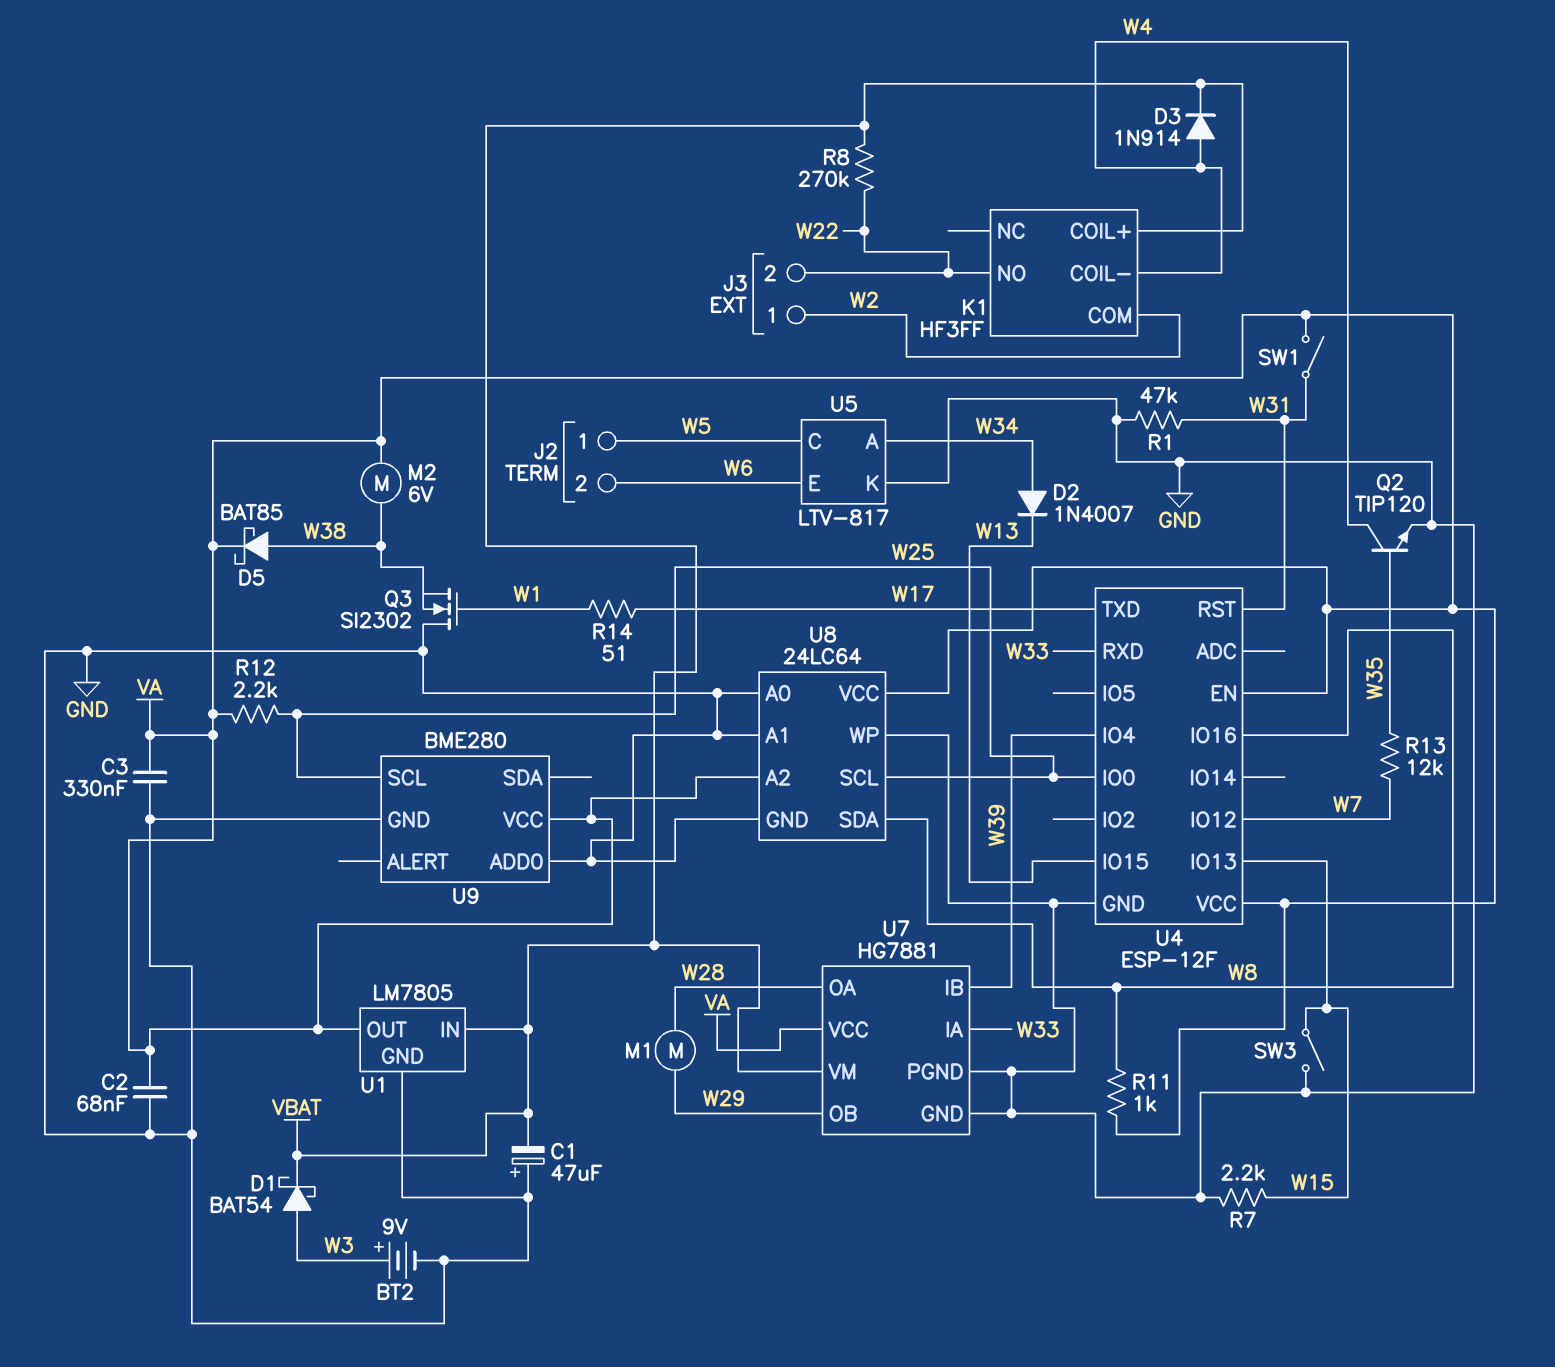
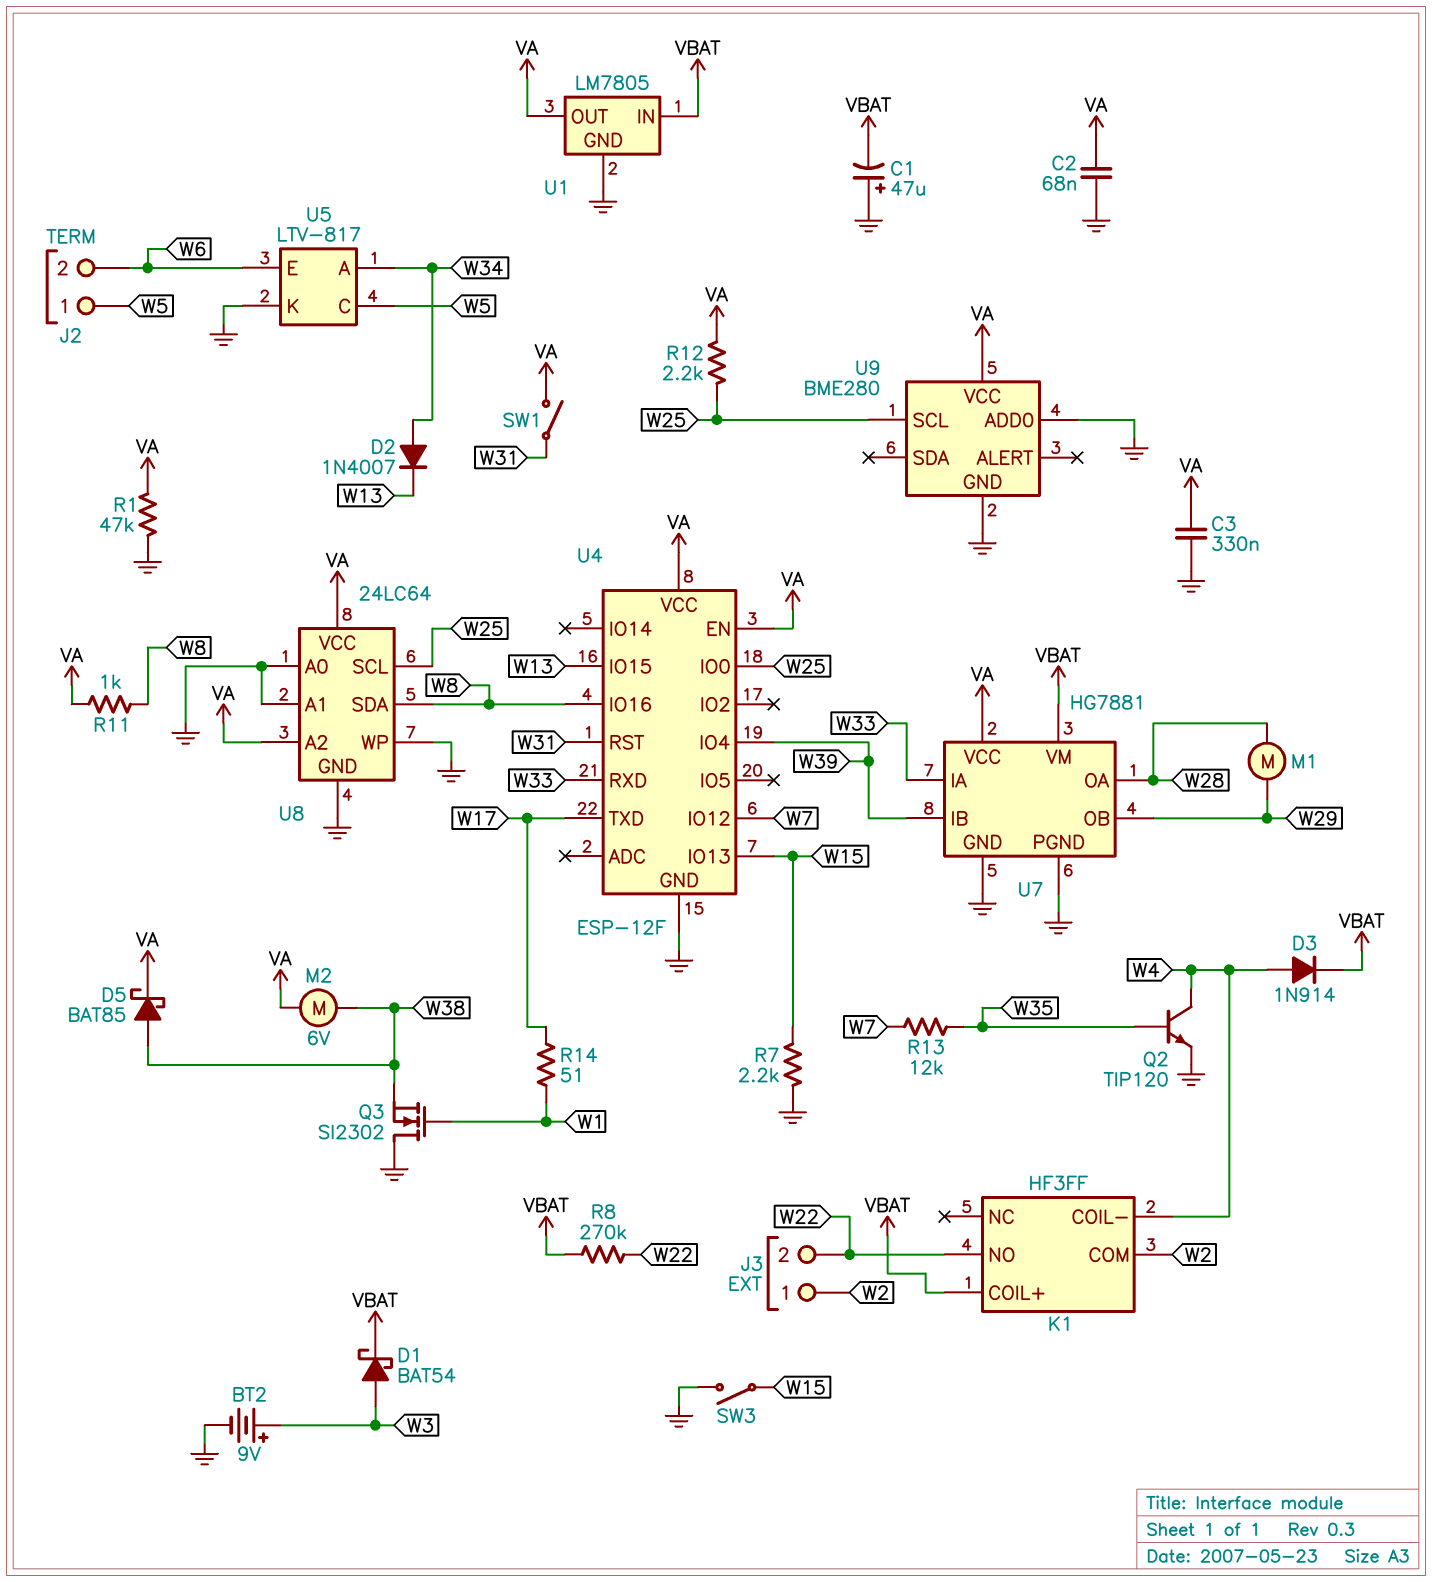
R1: 47k (GND, W31) -> 47k (GND, VA)

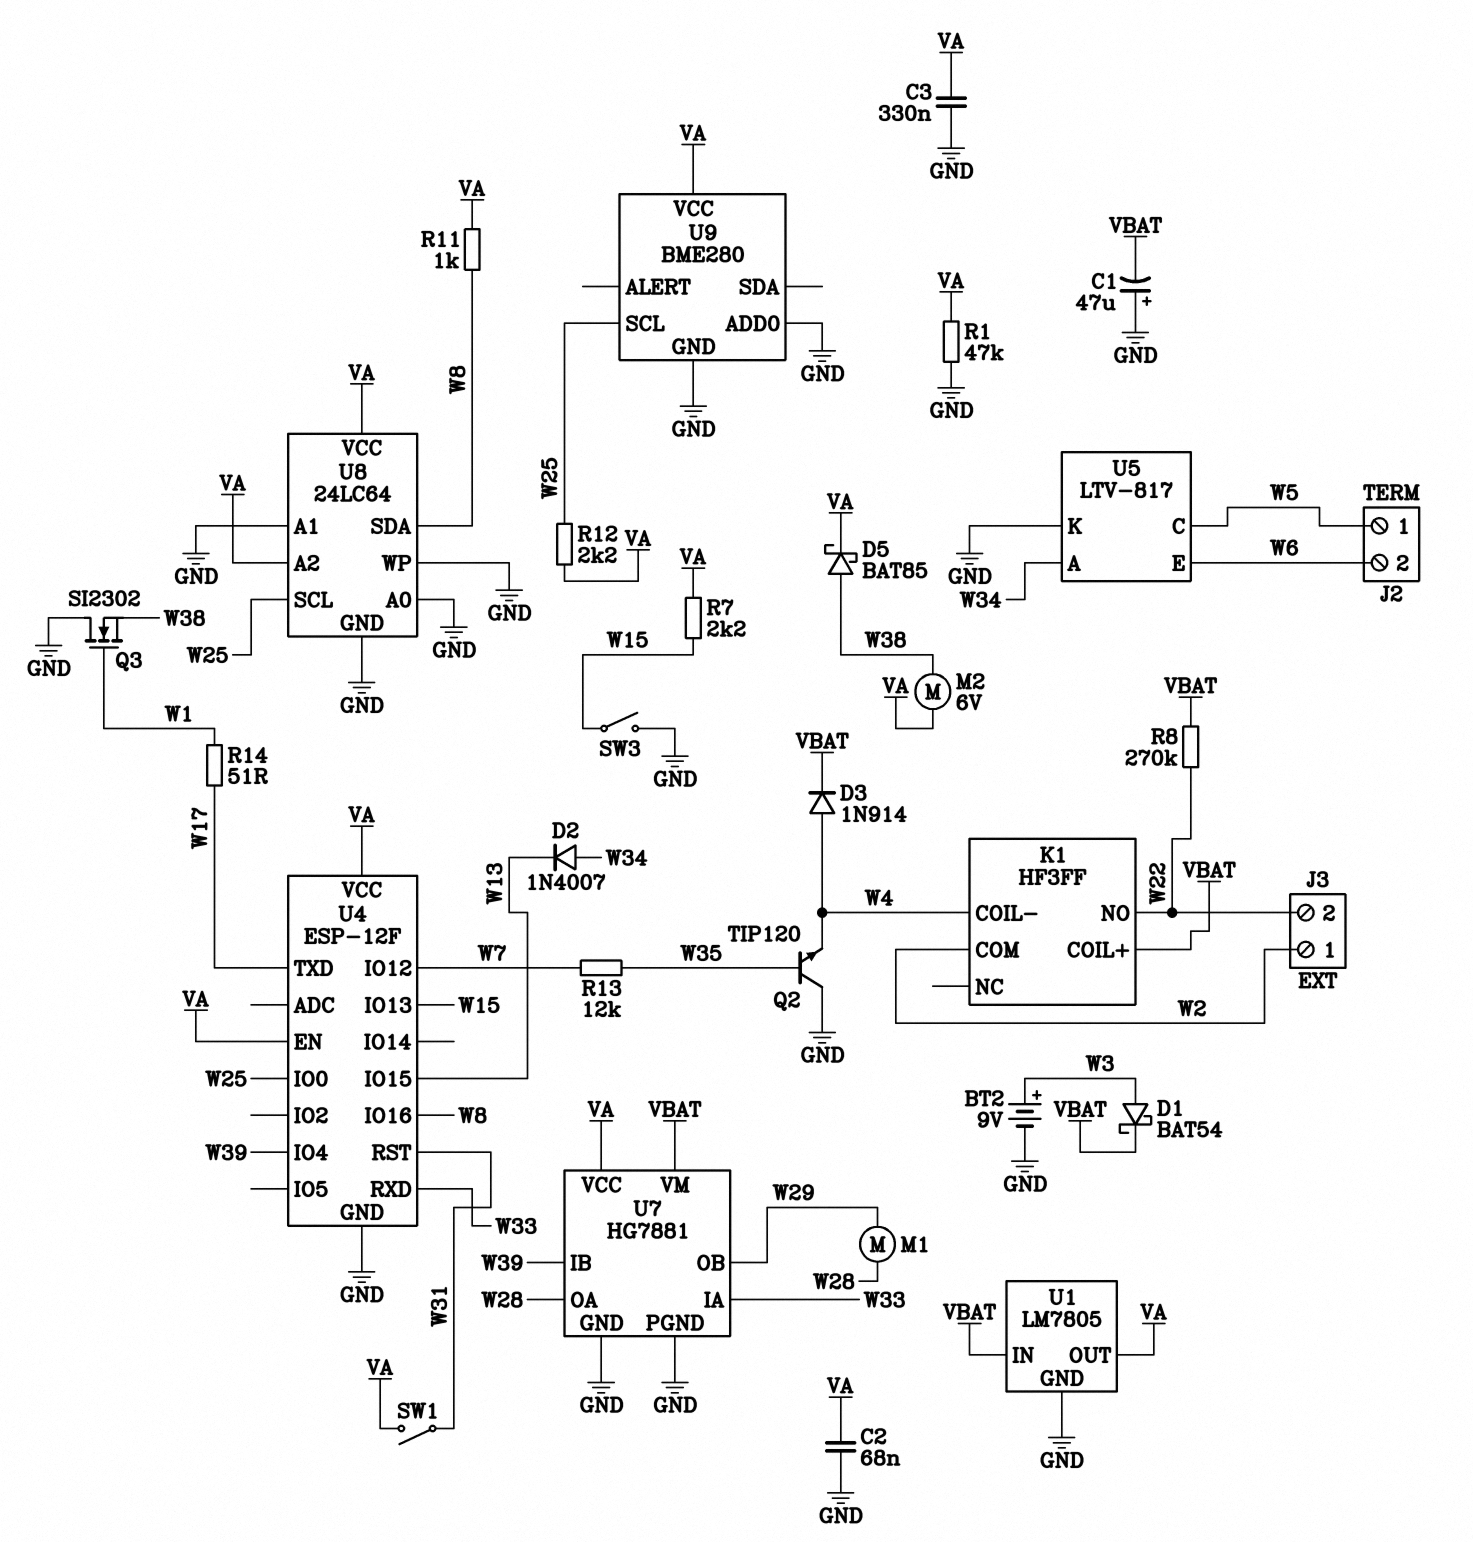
Q2: NPN TIP120 (B W35, C W4, E GND) -> NPN TIP120 (B W35, C GND, E W4)
R7: 2.2k (GND, W15) -> 2.2k (VA, W15)

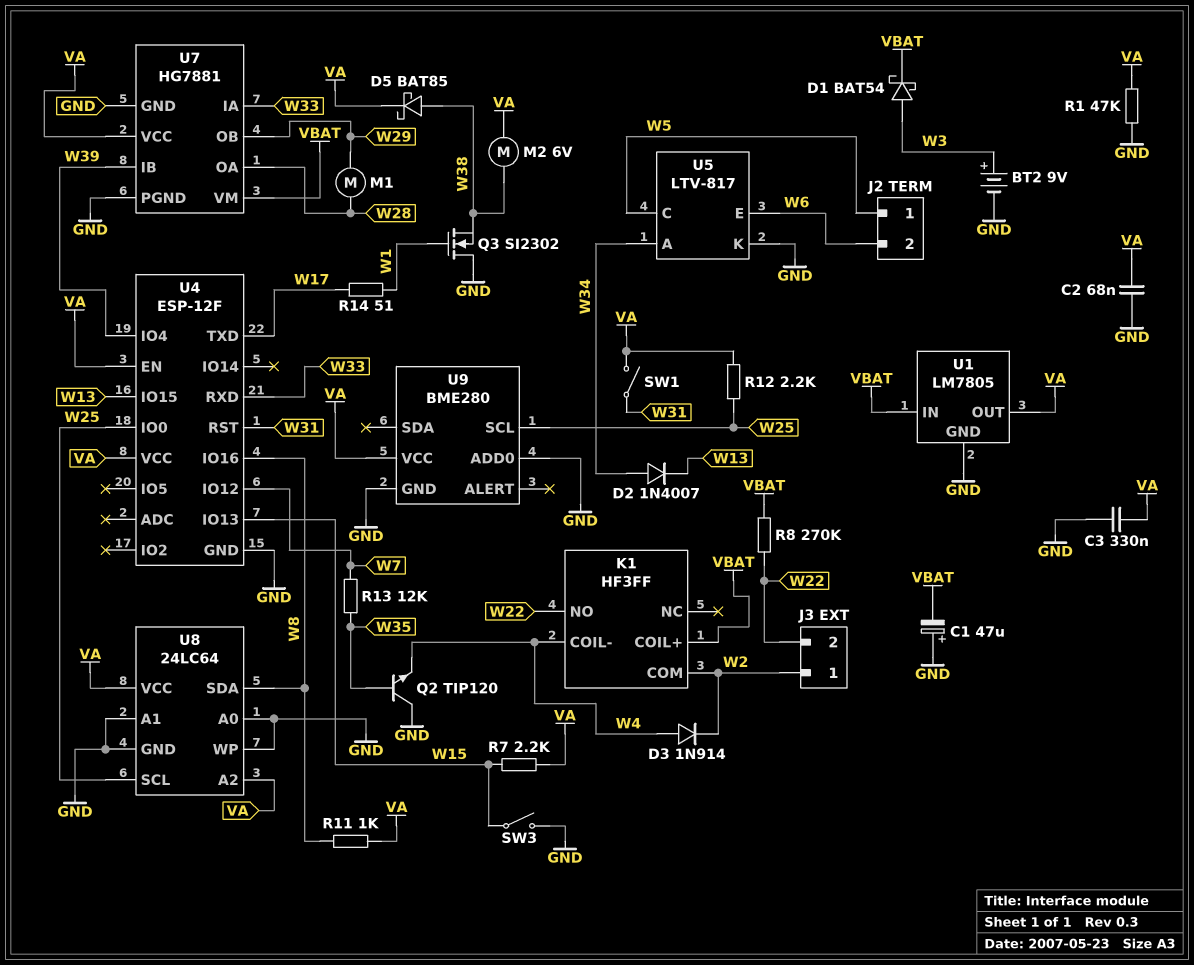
D3: diode 1N914 (A W4, K VBAT) -> diode 1N914 (A W4, K W2)

